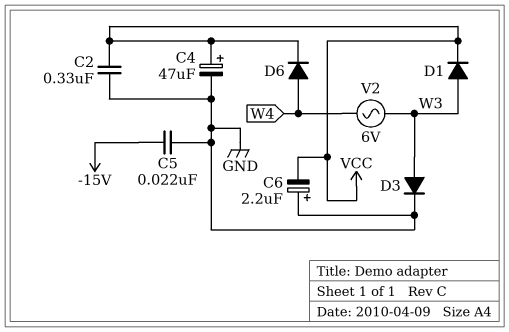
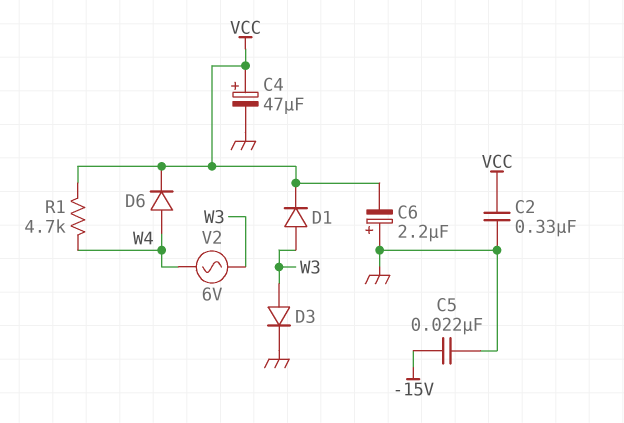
R1: none -> 4.7k (VCC, W4)

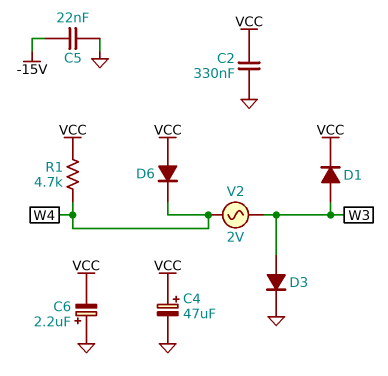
D6: diode (A W4, K VCC) -> diode (A VCC, K W4)
V2: AC 6V (W3, W4) -> AC 2V (W3, W4)

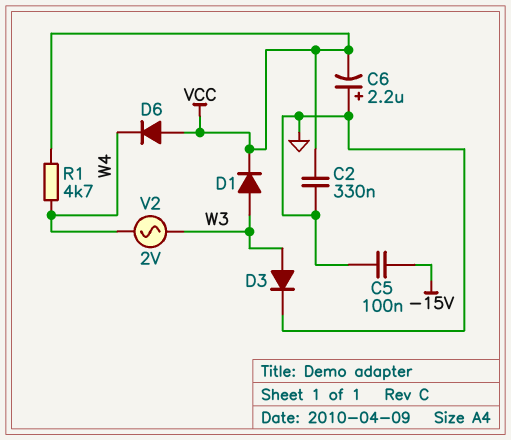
C4: 47uF (plus VCC, minus GND) -> none
C5: 22nF (-15V, GND) -> 100nF (-15V, GND)

